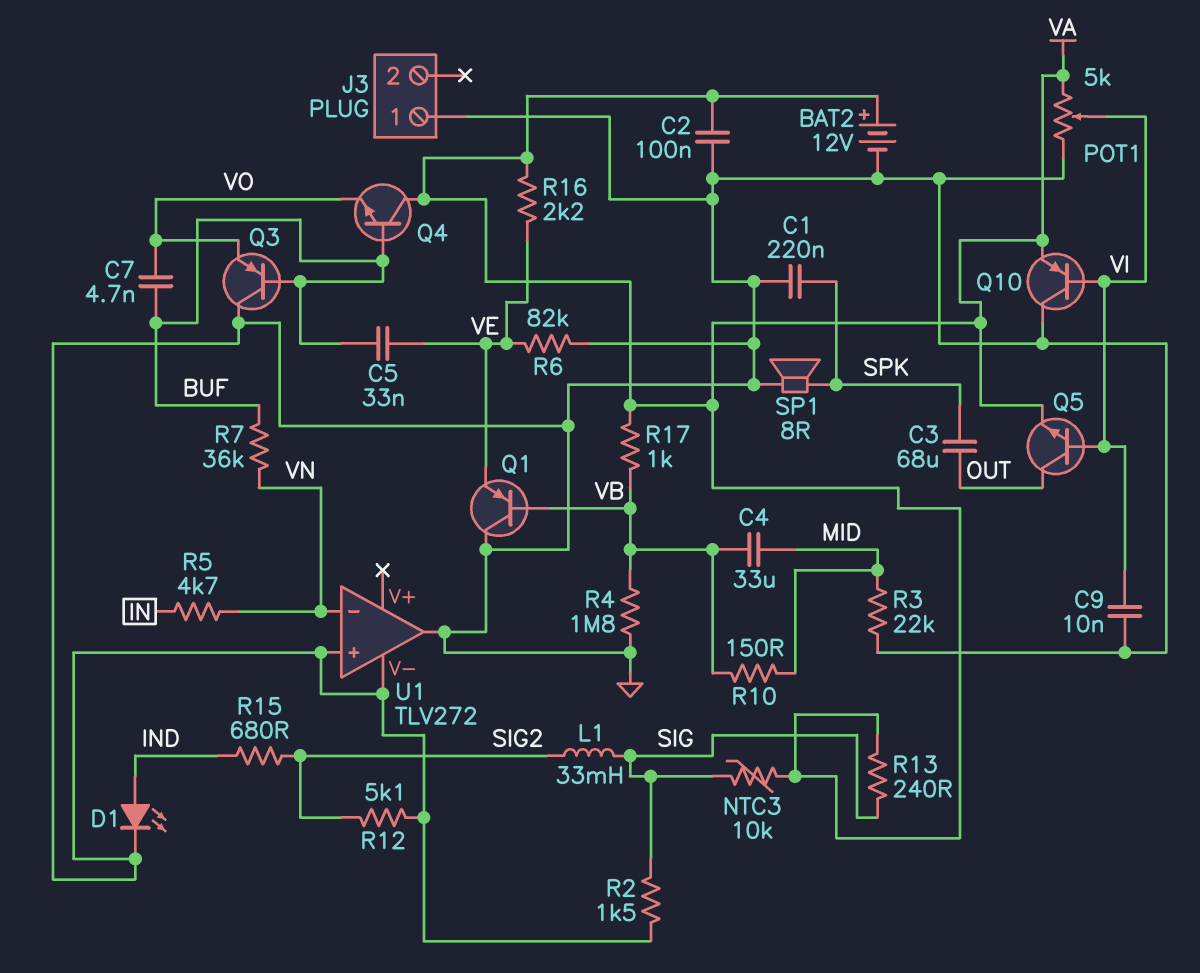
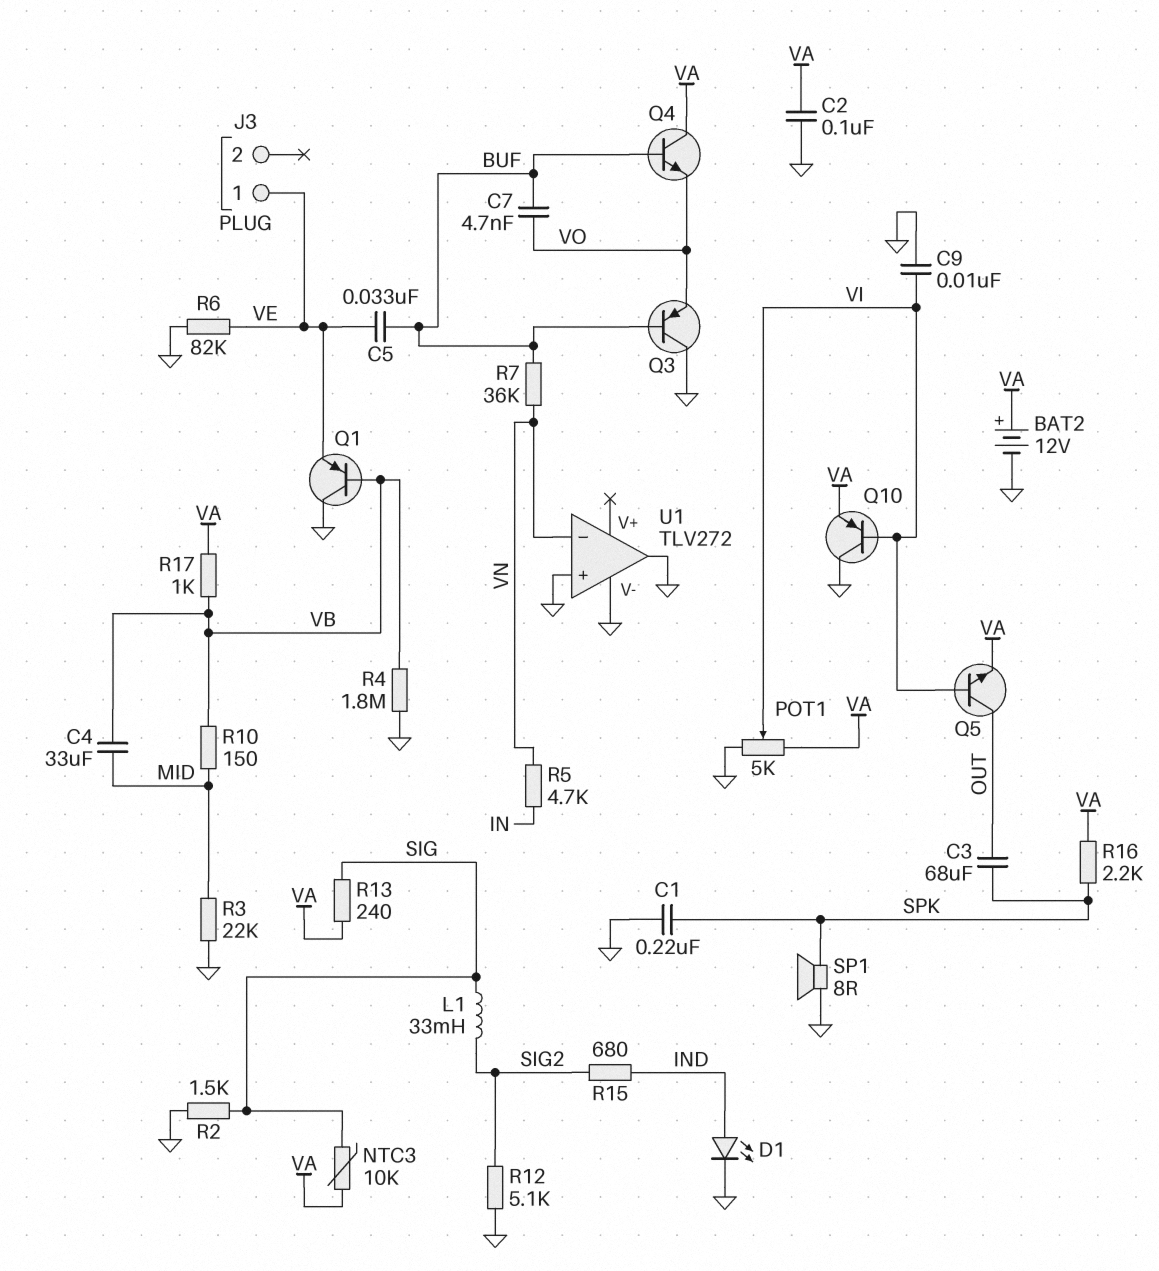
J3 pin 1: GND -> VE
R16: 2.2k (VA, VE) -> 2.2k (SPK, VA)

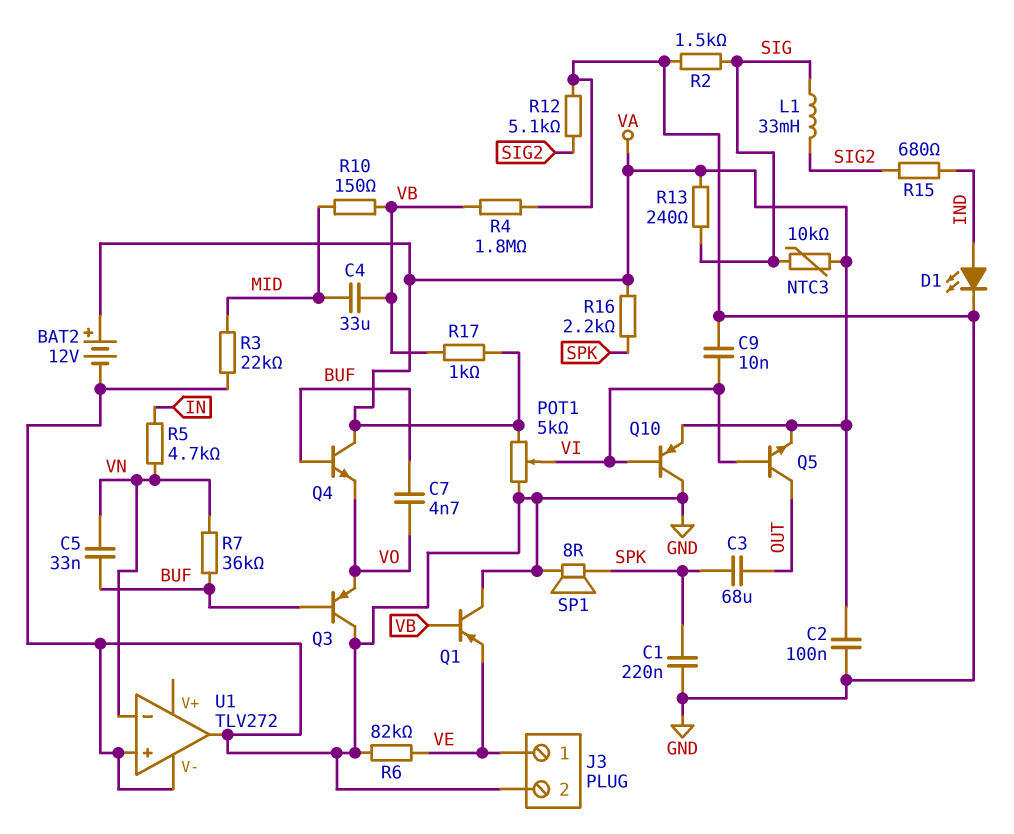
C5: 33nF (BUF, VE) -> 33nF (BUF, VN)
J3 pin 2: none -> GND

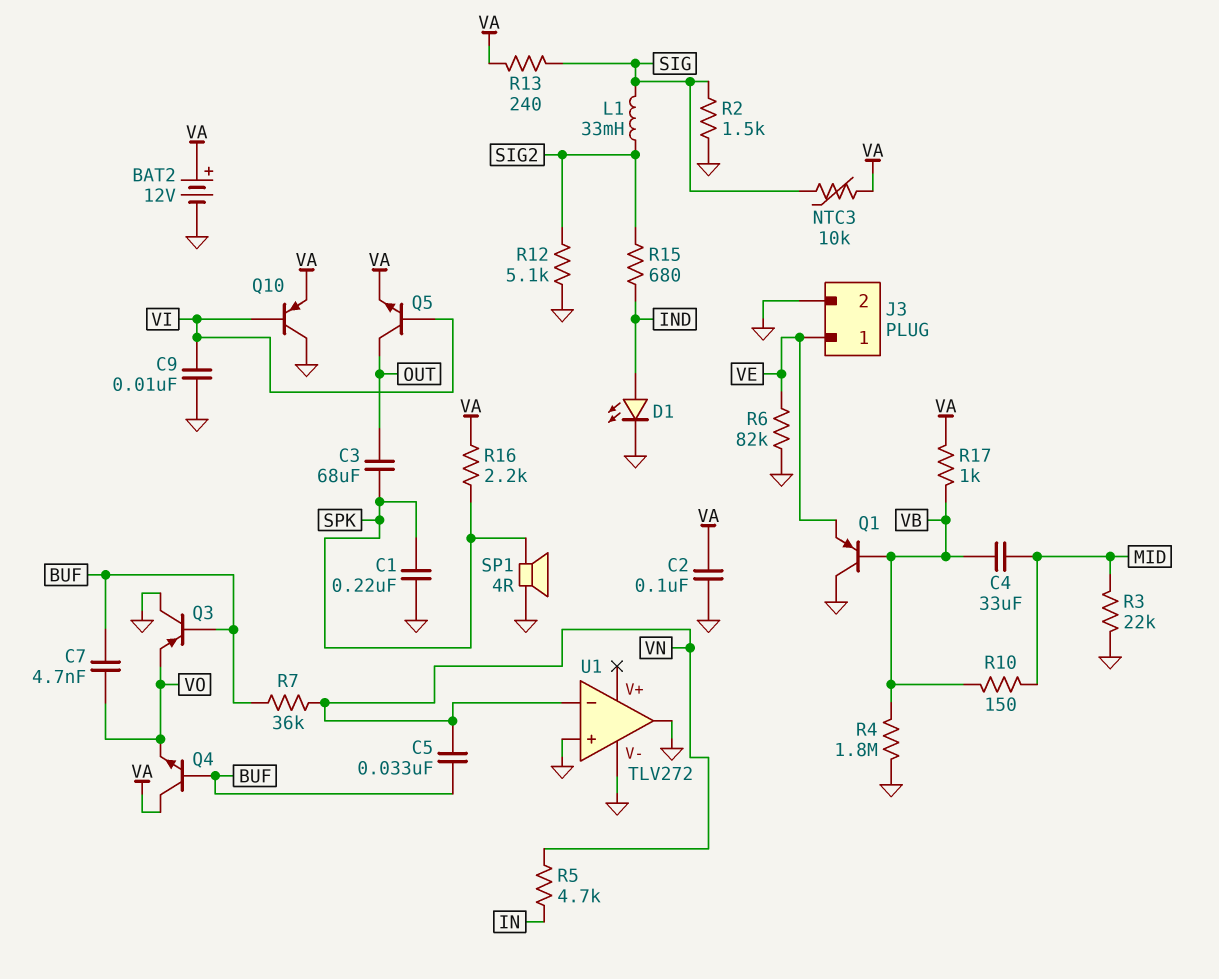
POT1: 5k (GND, VA, wiper VI) -> none
SP1: speaker 8R (GND, SPK) -> speaker 4R (GND, SPK)

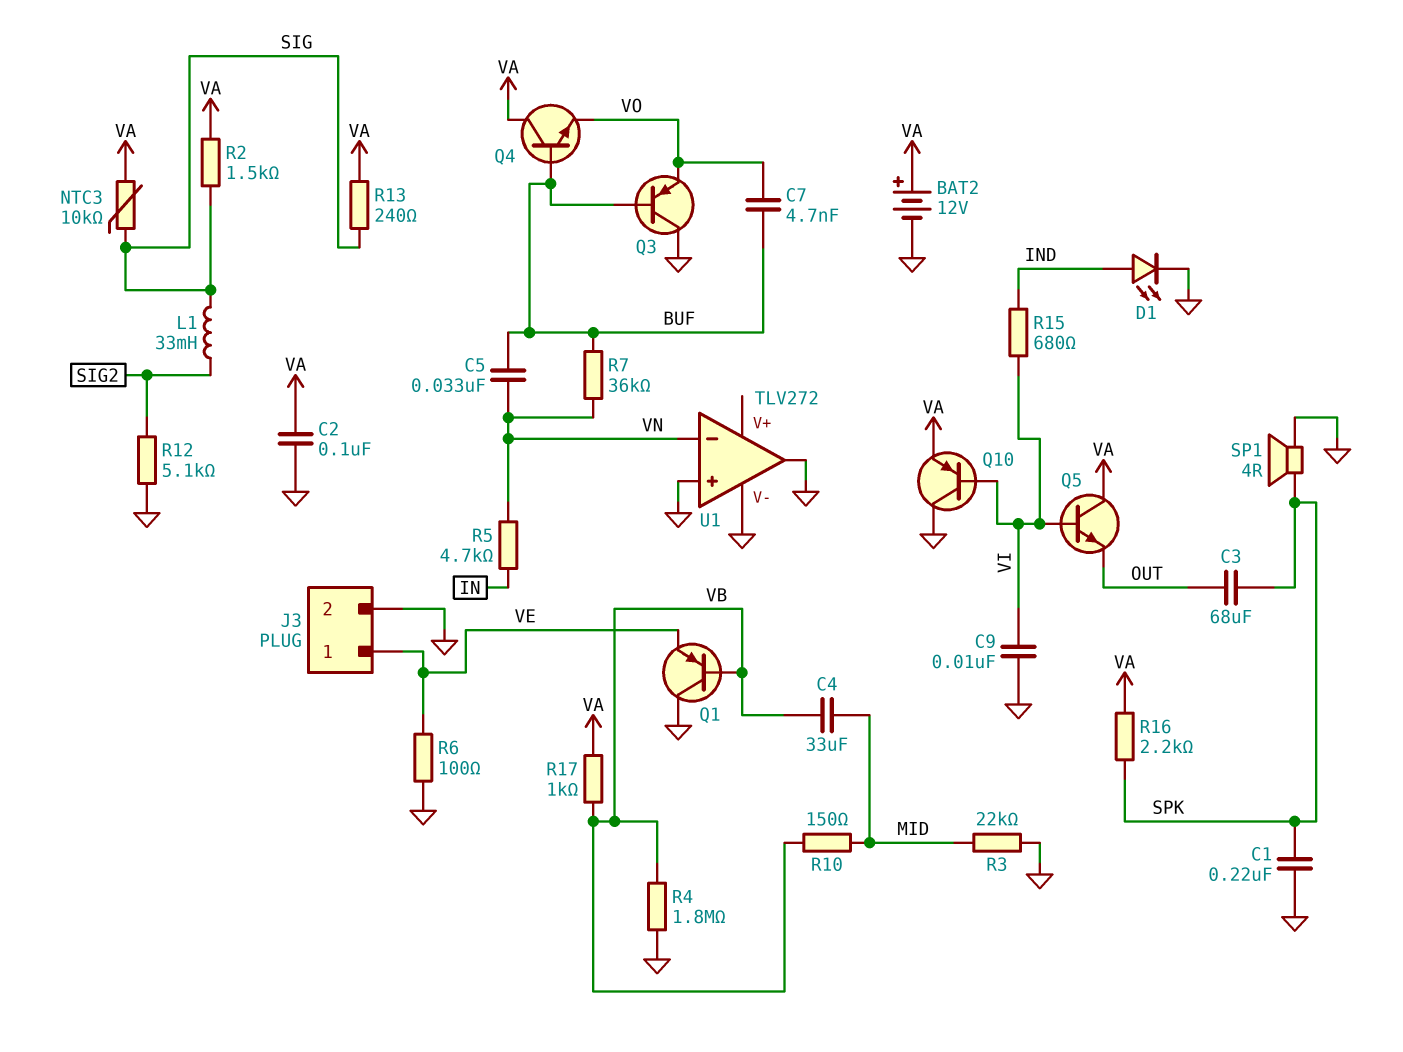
Q5: NPN (B VI, C OUT, E VA) -> NPN (B VI, C VA, E OUT)
R2: 1.5k (GND, SIG) -> 1.5k (SIG, VA)
R6: 82k (GND, VE) -> 100 (GND, VE)
R15: 680 (IND, SIG2) -> 680 (IND, VI)

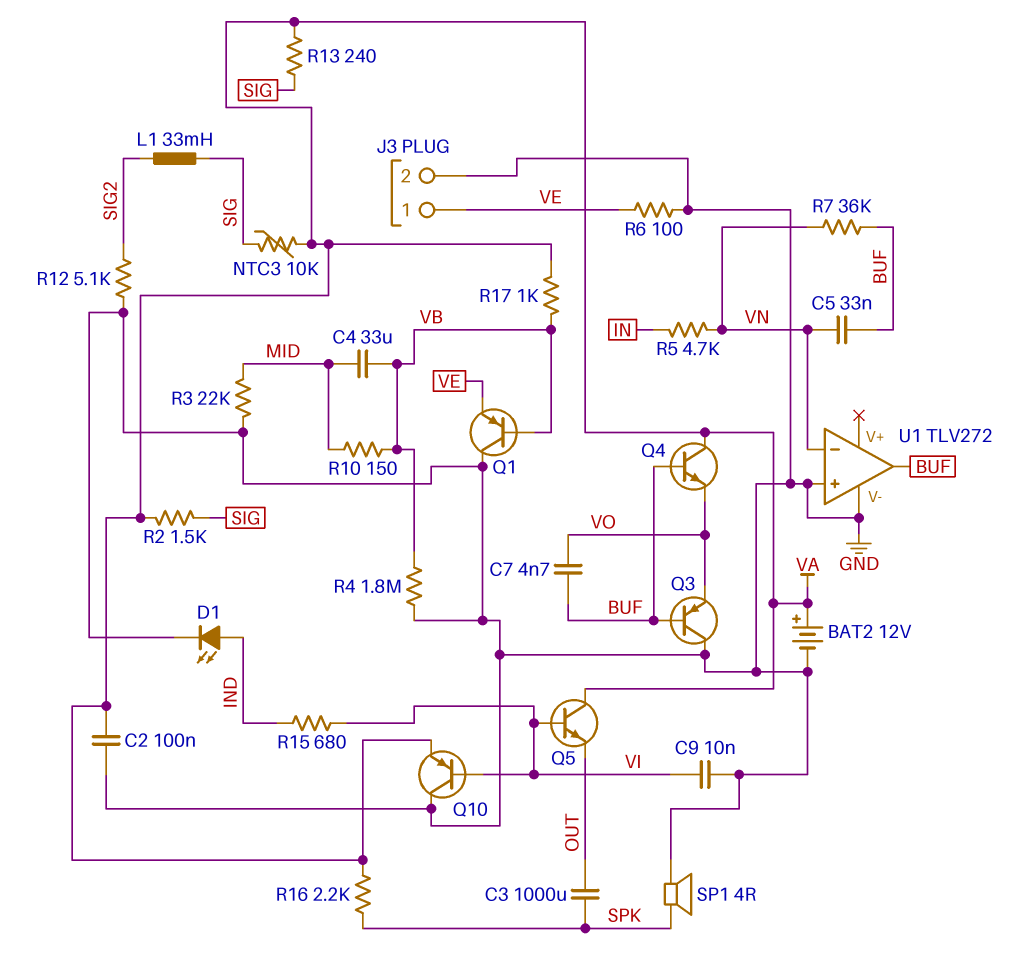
C1: 220nF (GND, SPK) -> none
C3: 68uF (OUT, SPK) -> 1000uF (OUT, SPK)
U1 pin out: GND -> BUF

